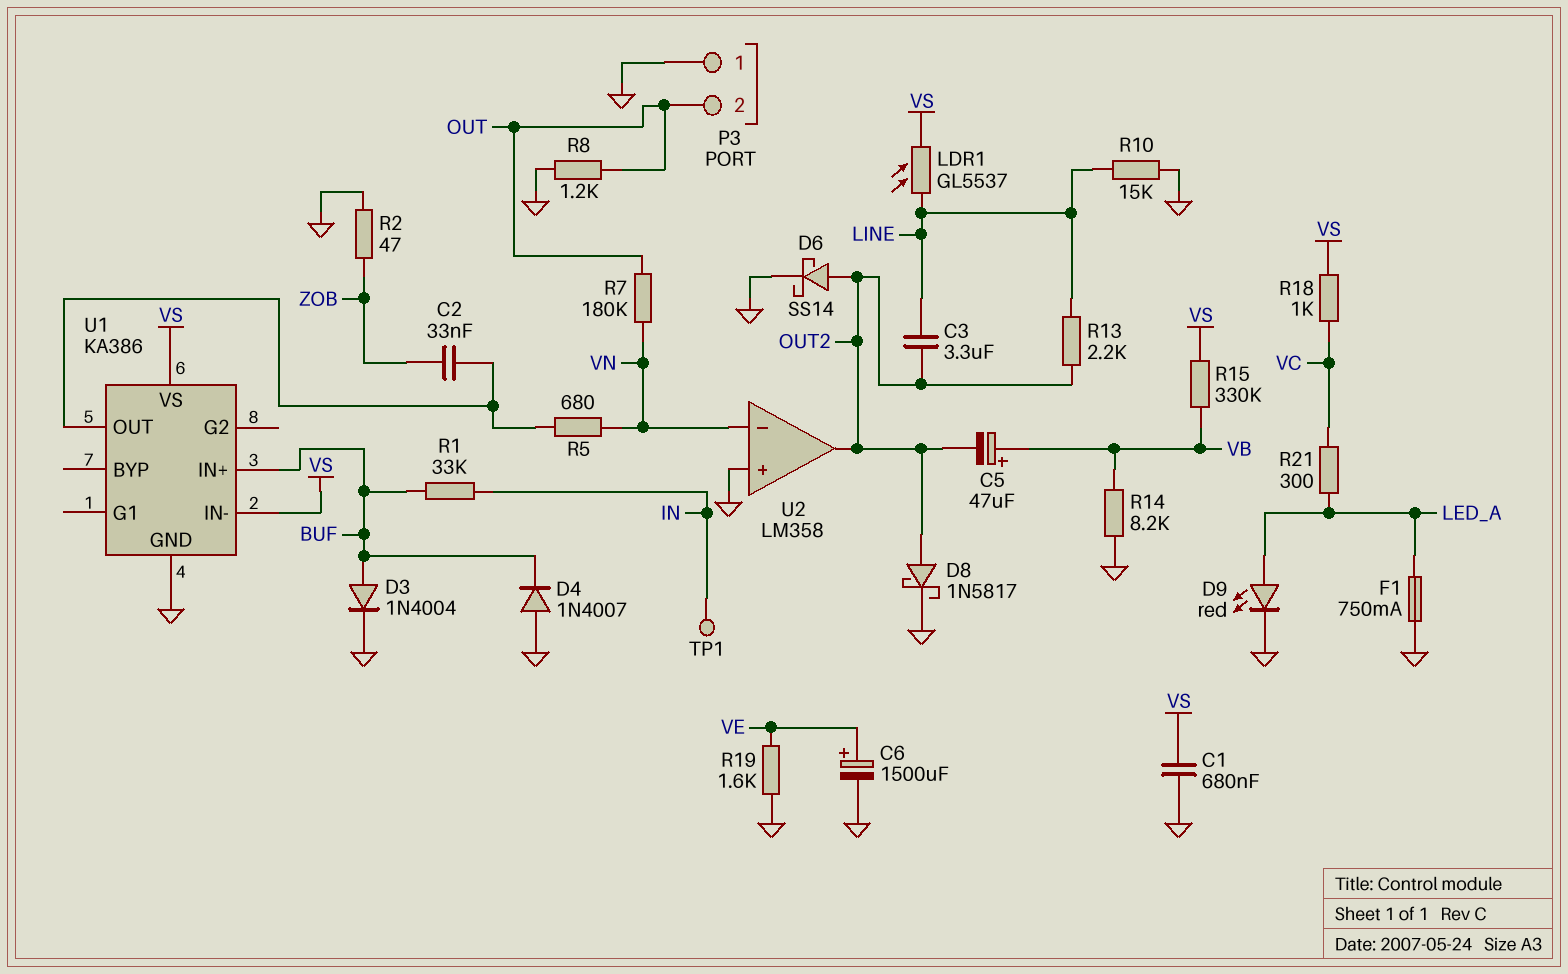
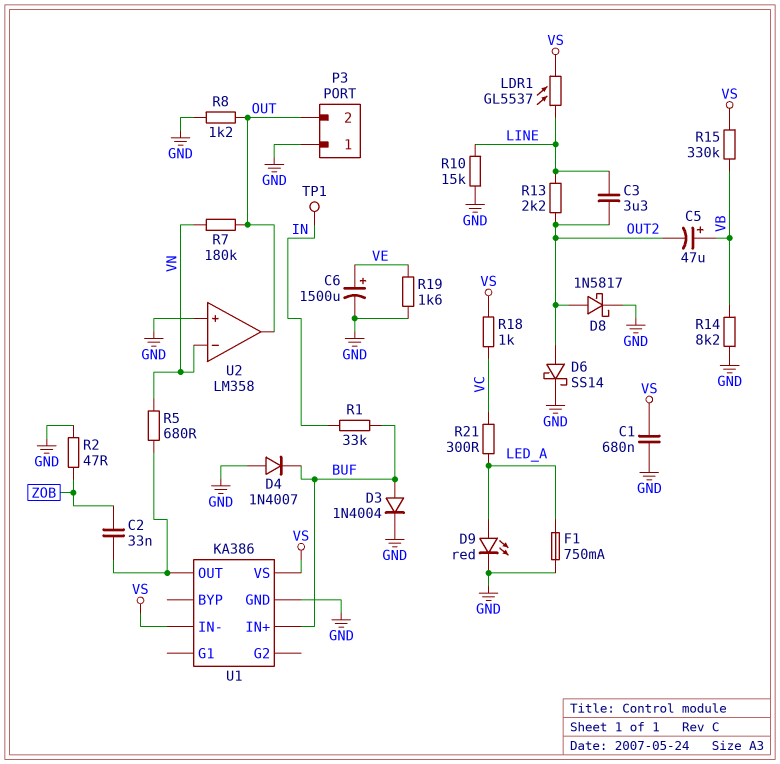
U2 pin out: OUT2 -> OUT

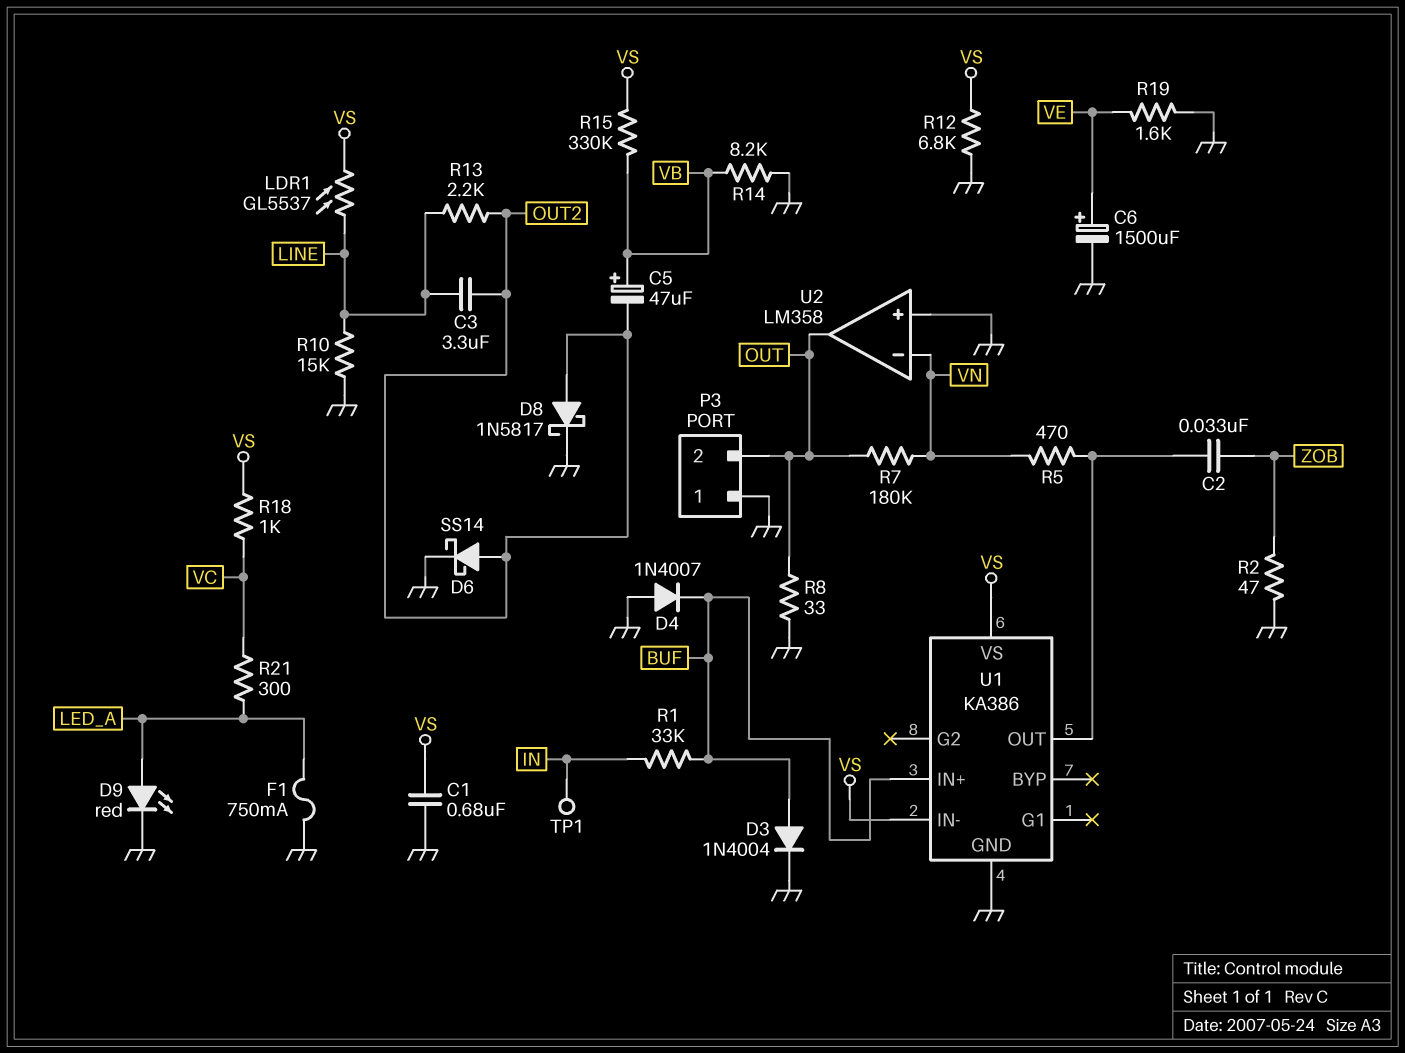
R5: 680 (U1/OUT, VN) -> 470 (U1/OUT, VN)
R8: 1.2k (GND, OUT) -> 33 (GND, OUT)
R12: none -> 6.8k (GND, VS)

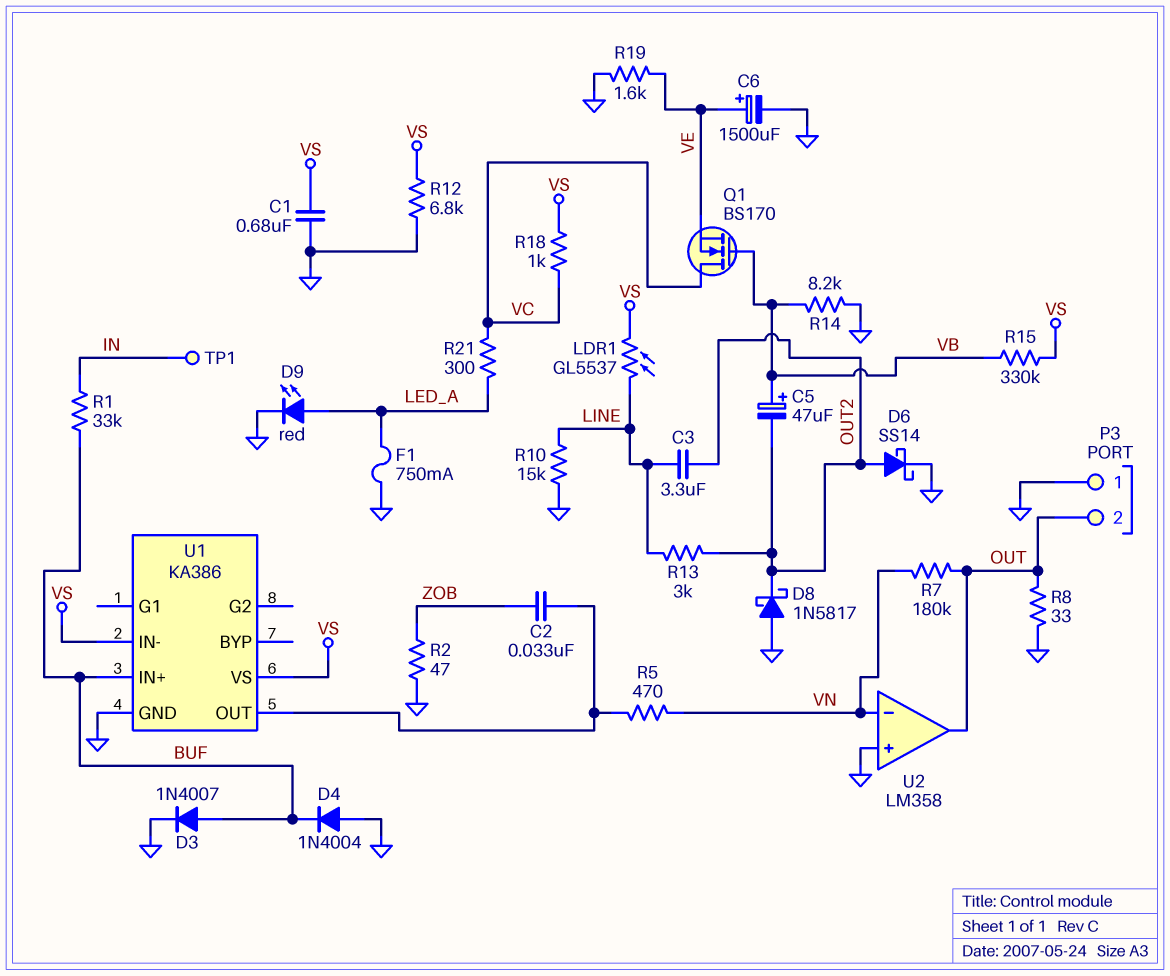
D3: diode 1N4004 (A BUF, K GND) -> diode 1N4007 (A BUF, K GND)
D4: diode 1N4007 (A GND, K BUF) -> diode 1N4004 (A GND, K BUF)
D8: schottky 1N5817 (A OUT2, K GND) -> schottky 1N5817 (A GND, K OUT2)
Q1: none -> NMOS BS170 (G VB, D VC, S VE)
R13: 2.2k (LINE, OUT2) -> 3k (LINE, OUT2)

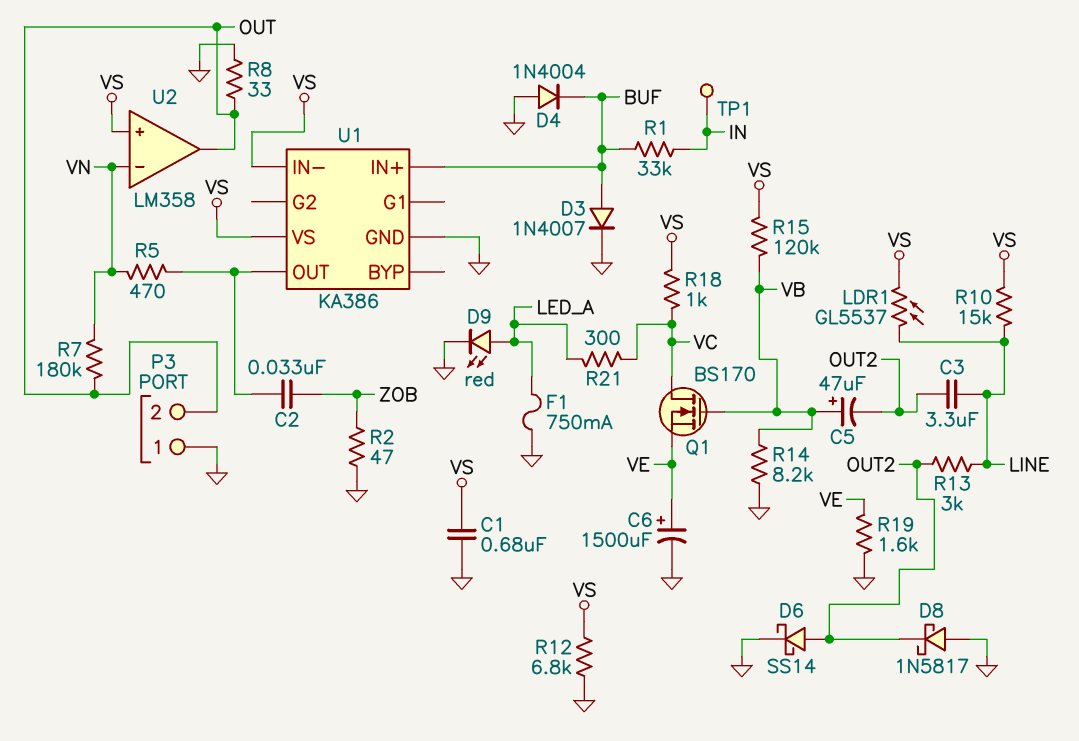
R10: 15k (GND, LINE) -> 15k (LINE, VS)
R15: 330k (VB, VS) -> 120k (VB, VS)
U2 pin in+: GND -> VS

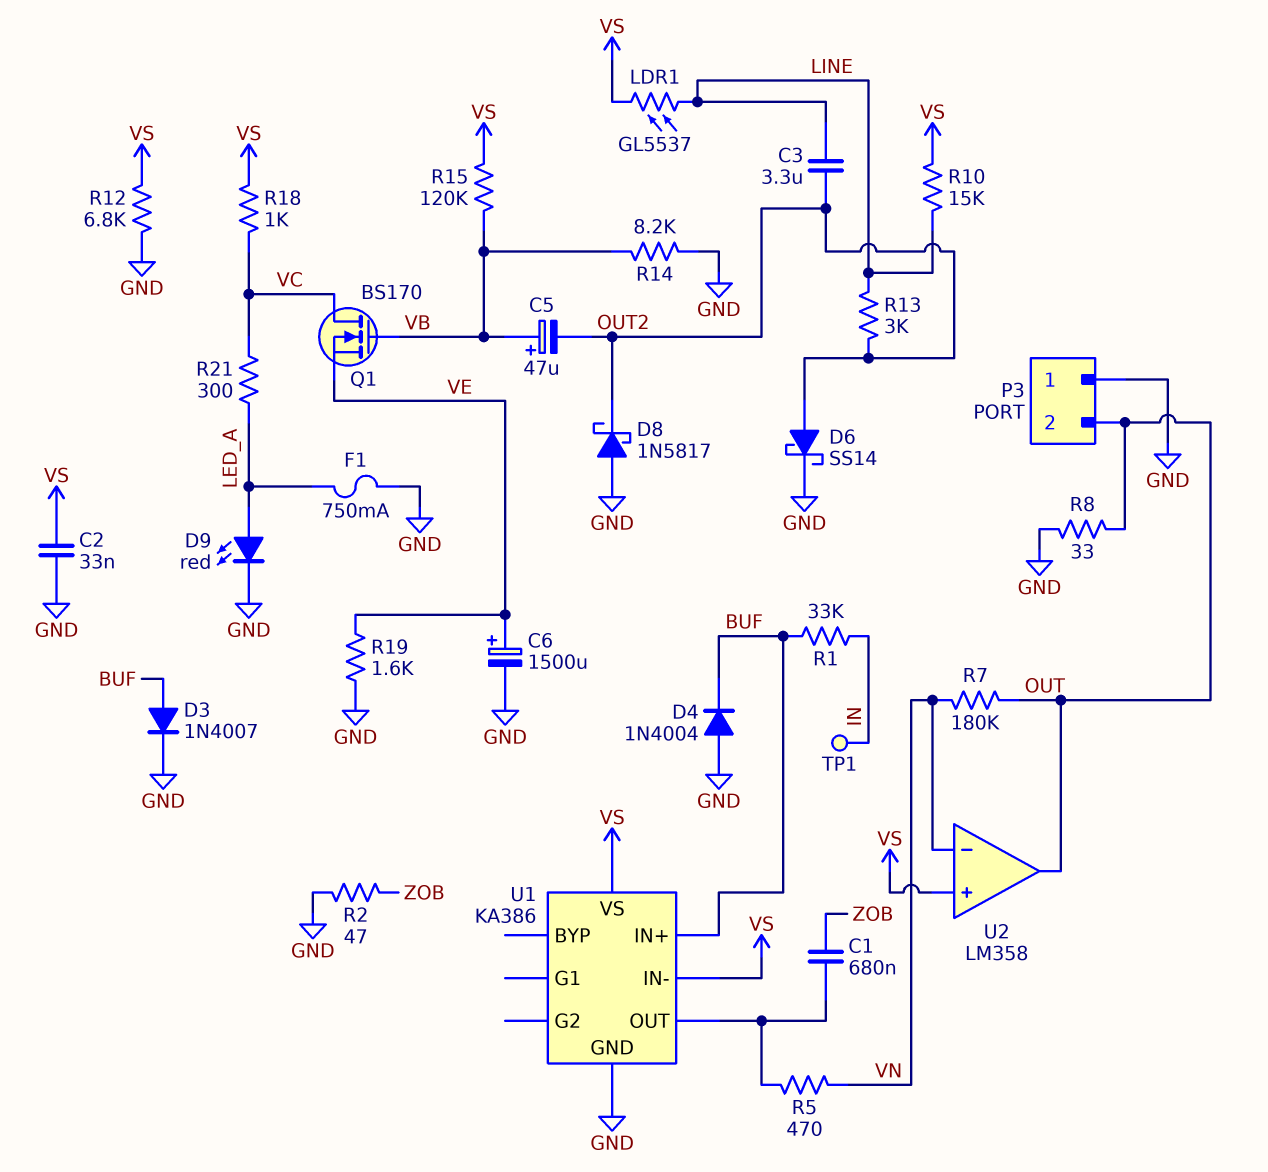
C1: 680nF (GND, VS) -> 680nF (U1/OUT, ZOB)
C2: 33nF (U1/OUT, ZOB) -> 33nF (GND, VS)

